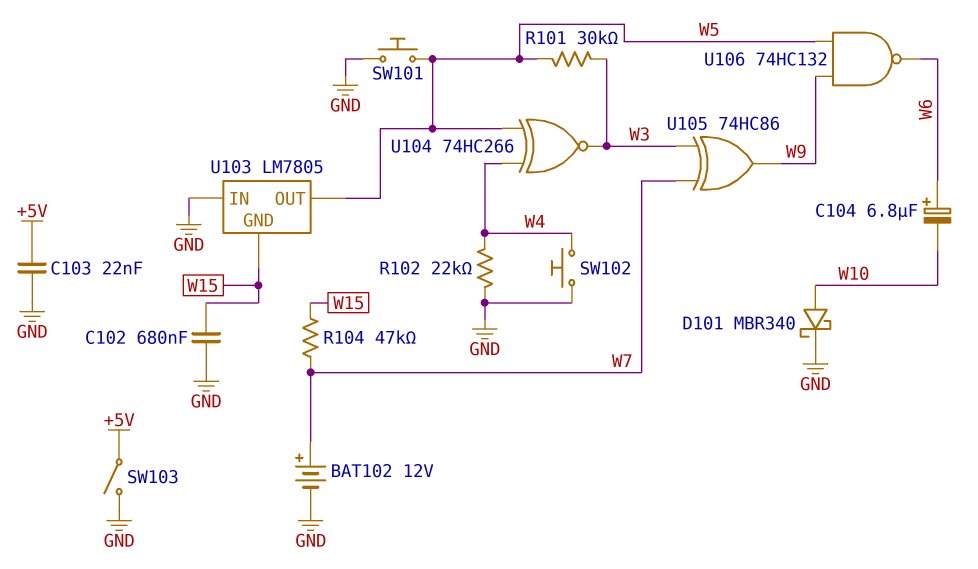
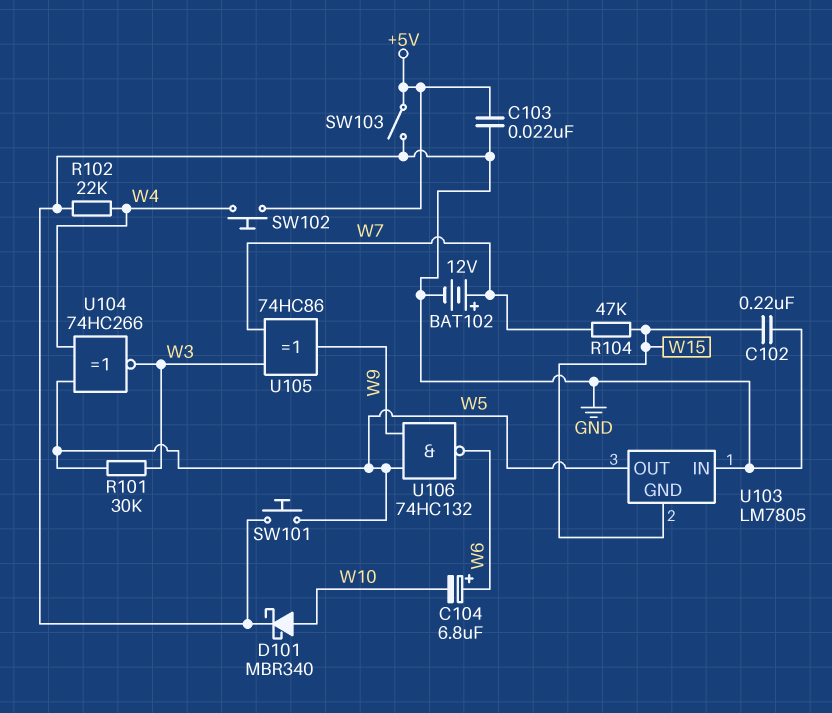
C102: 680nF (GND, W15) -> 220nF (GND, W15)
SW102: button (GND, W4) -> button (+5V, W4)

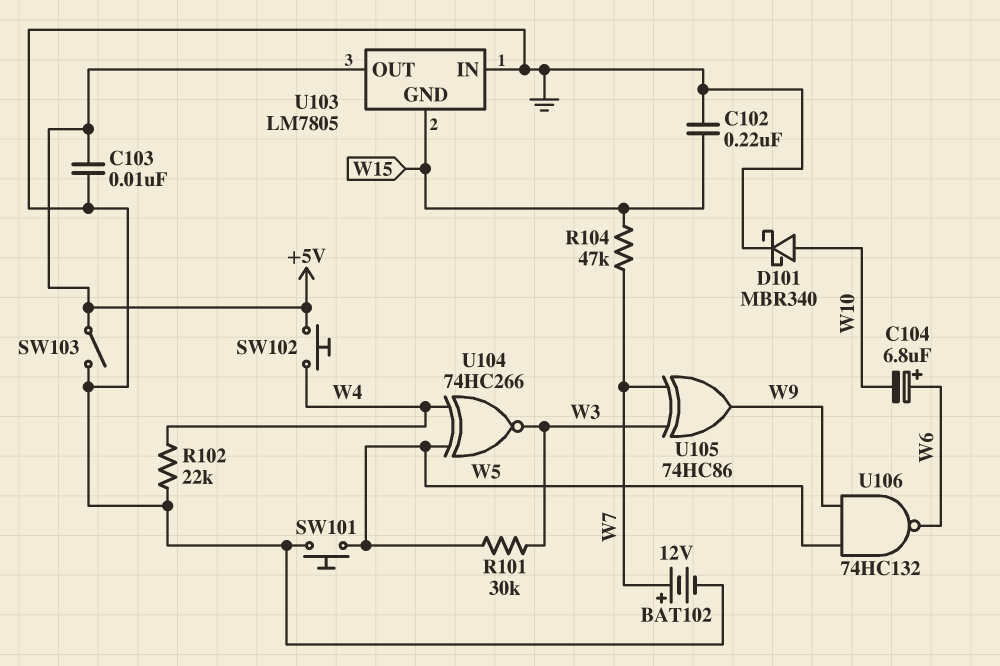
C103: 22nF (+5V, GND) -> 10nF (+5V, GND)
U103 pin OUT: W5 -> +5V

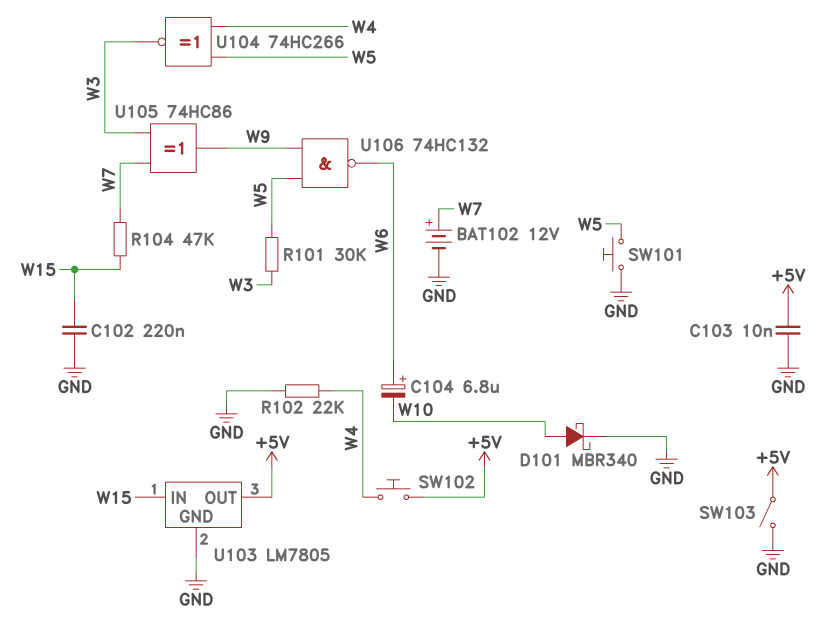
U103 pin GND: W15 -> GND
U103 pin IN: GND -> W15

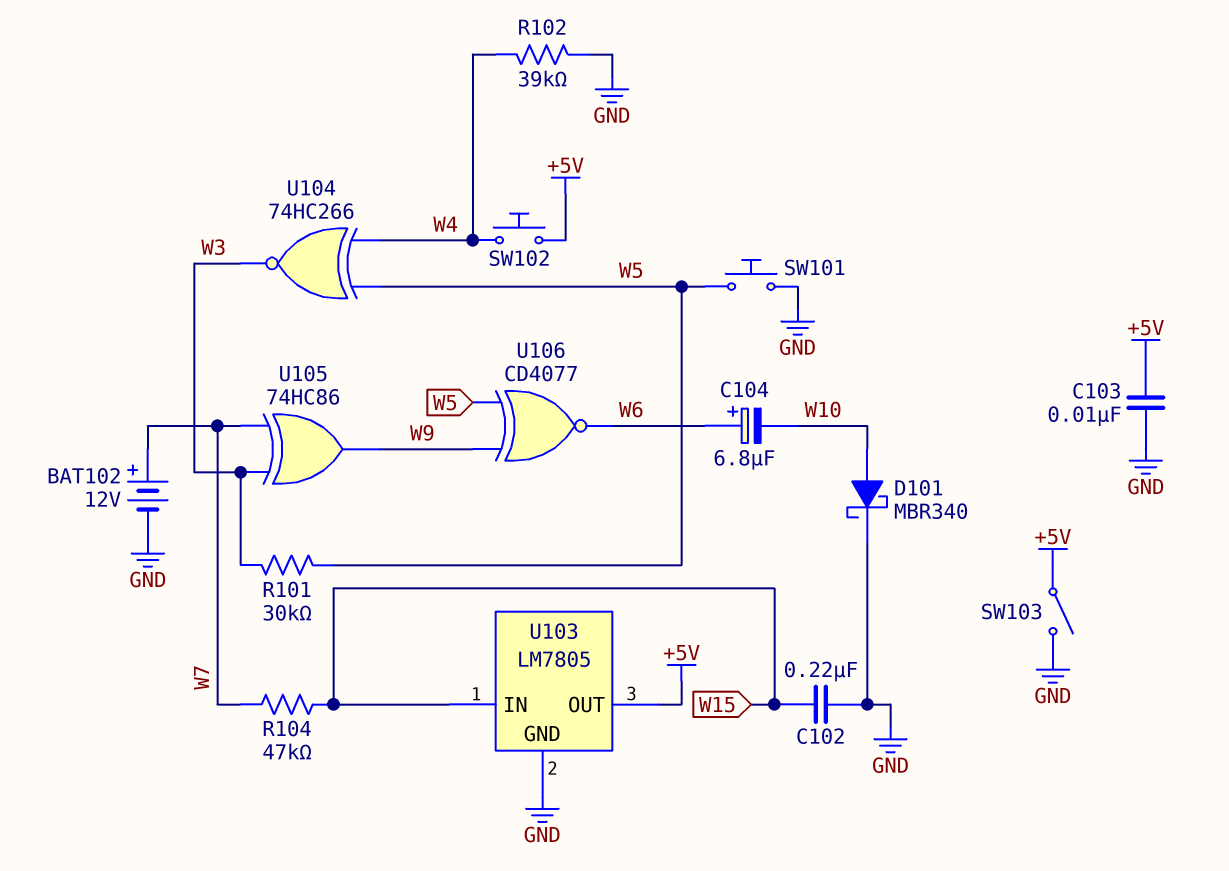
R102: 22k (GND, W4) -> 39k (GND, W4)
U106: NAND 74HC132 (in W5, in W9, out W6) -> XNOR CD4077 (in W5, in W9, out W6)

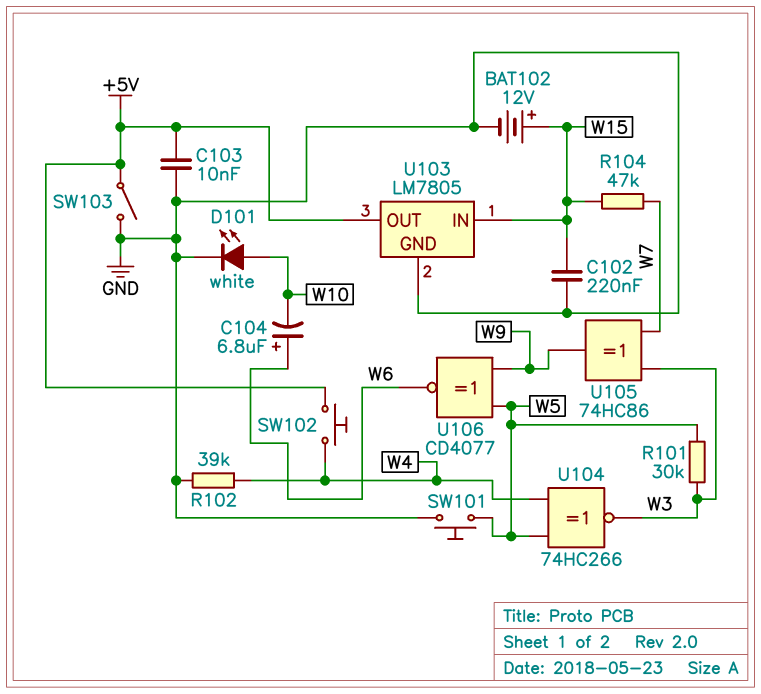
BAT102: 12V (plus W7, minus GND) -> 12V (plus W15, minus GND)
D101: schottky MBR340 (A W10, K GND) -> LED white (A W10, K GND)

